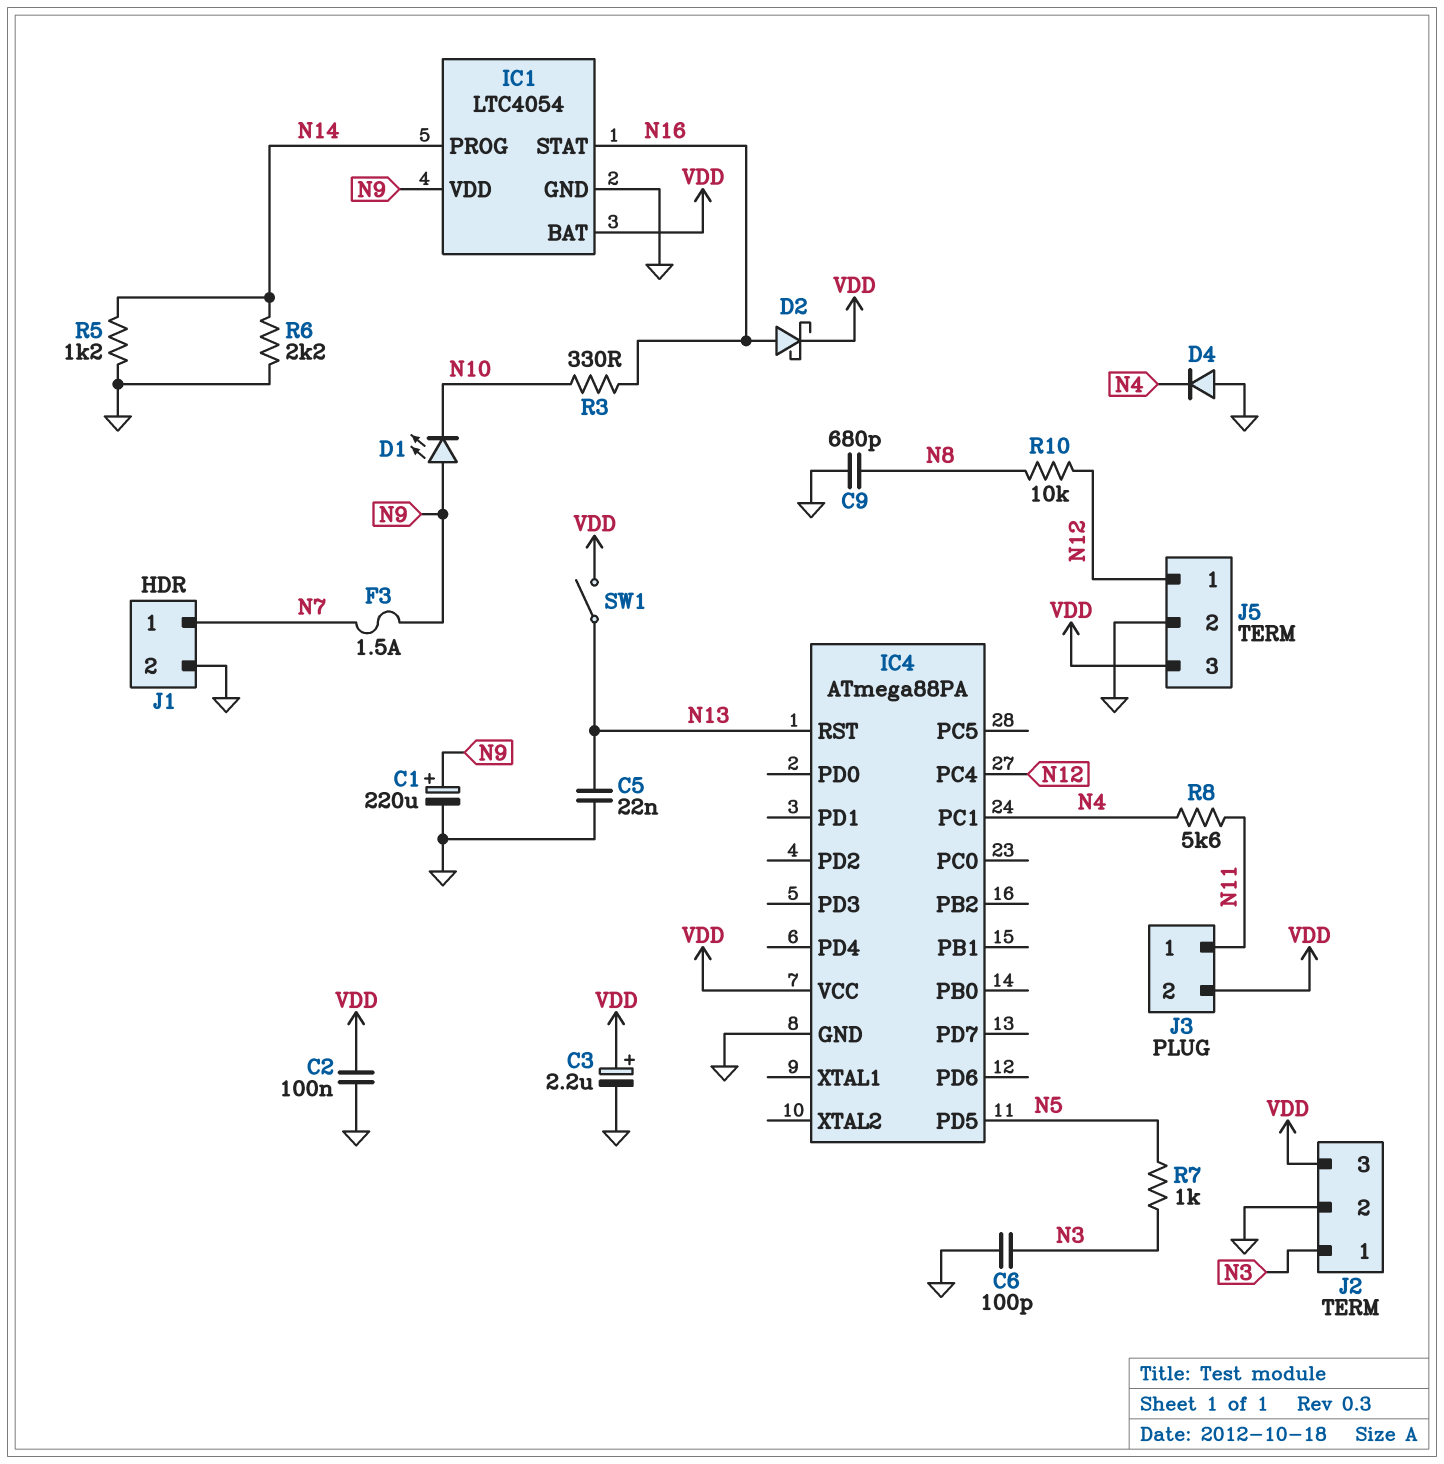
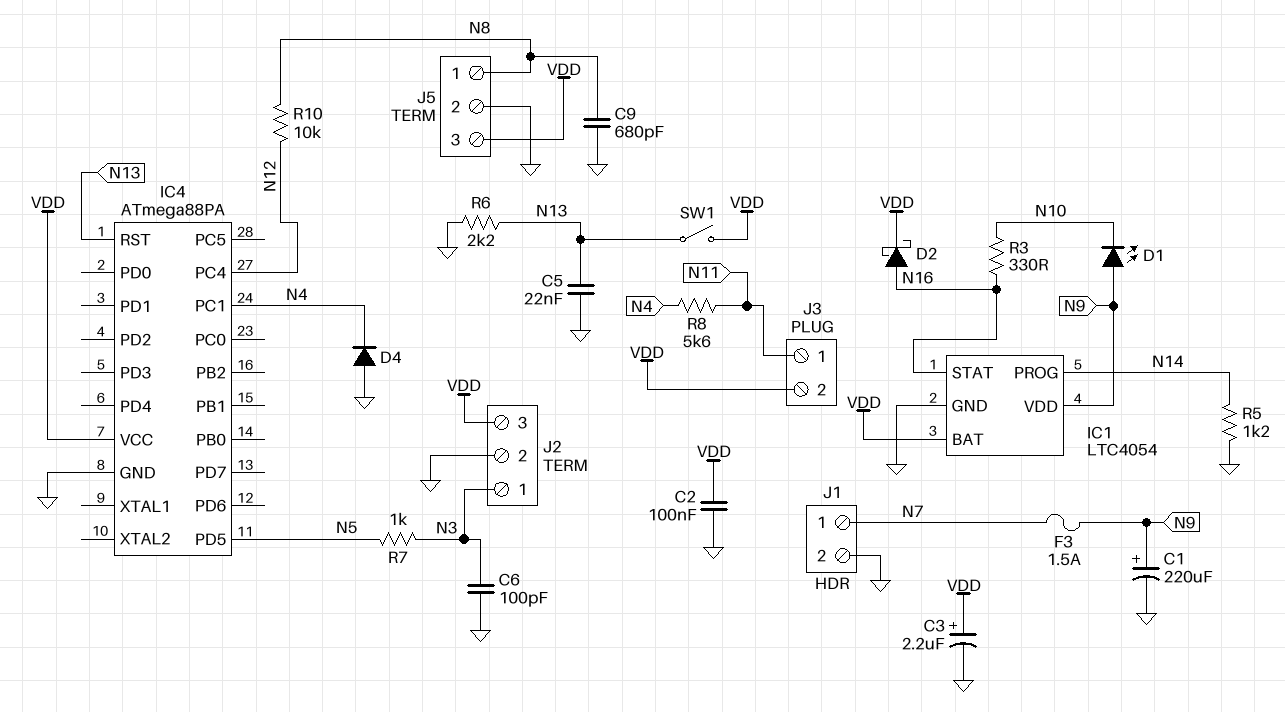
J5 pin 1: N12 -> N8
R6: 2.2k (GND, N14) -> 2.2k (GND, N13)

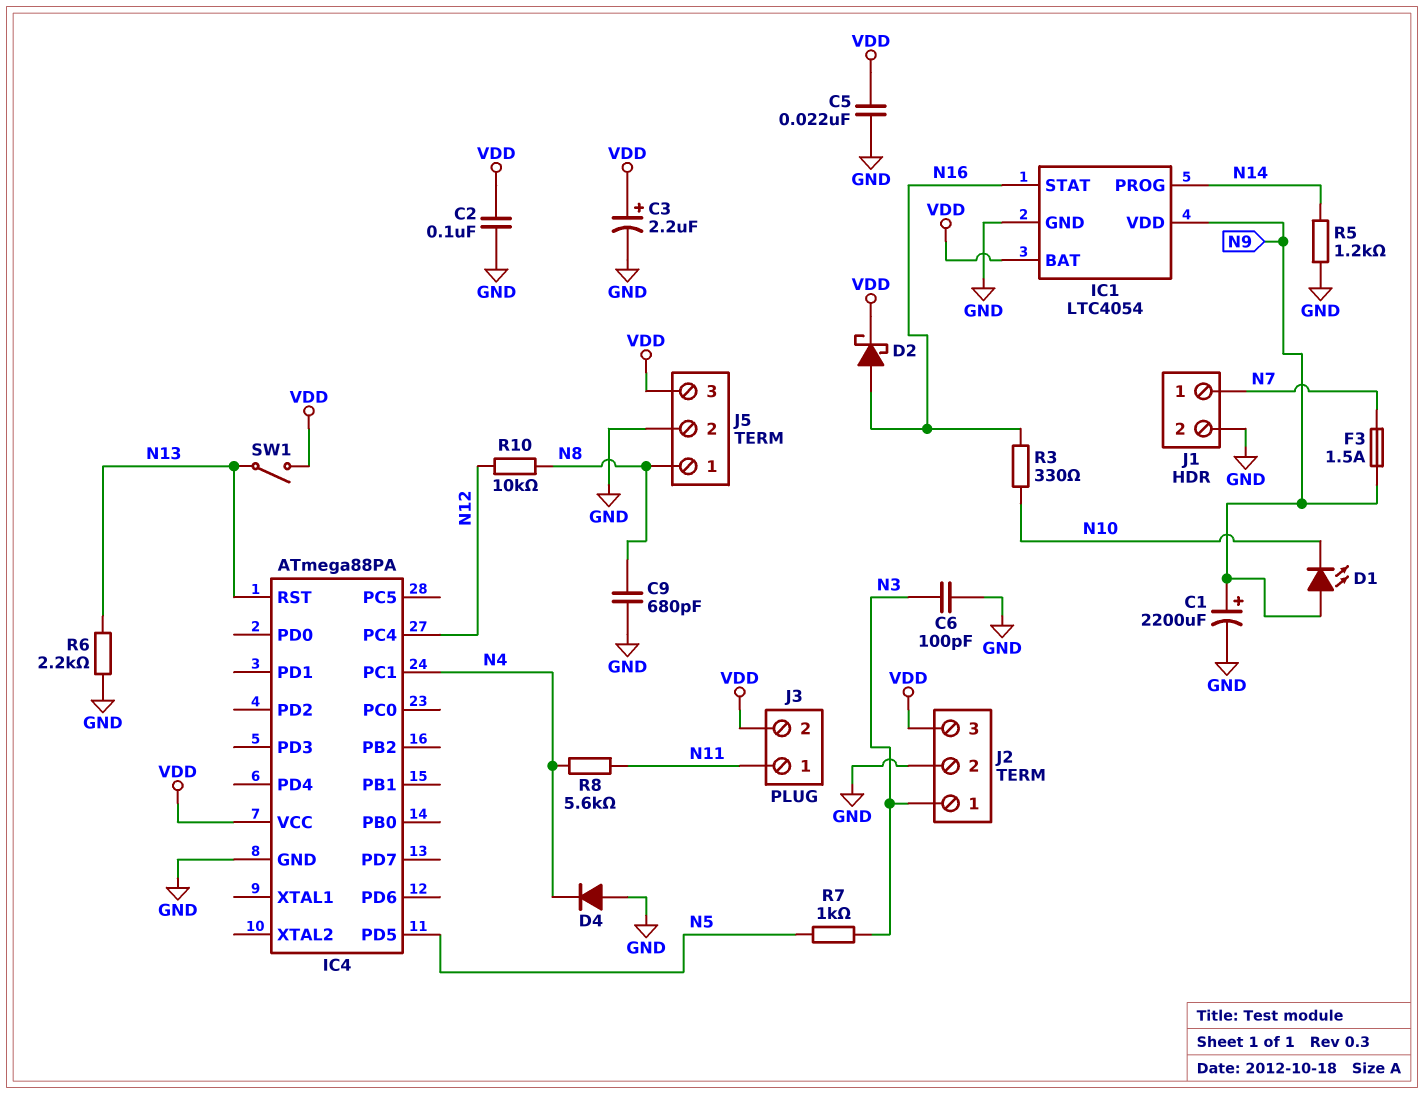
C1: 220uF (plus N9, minus GND) -> 2200uF (plus N9, minus GND)
C5: 22nF (GND, N13) -> 22nF (GND, VDD)

